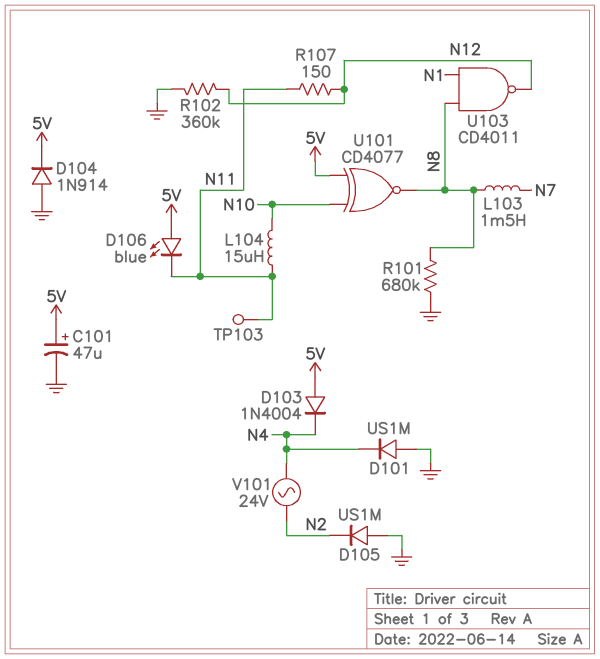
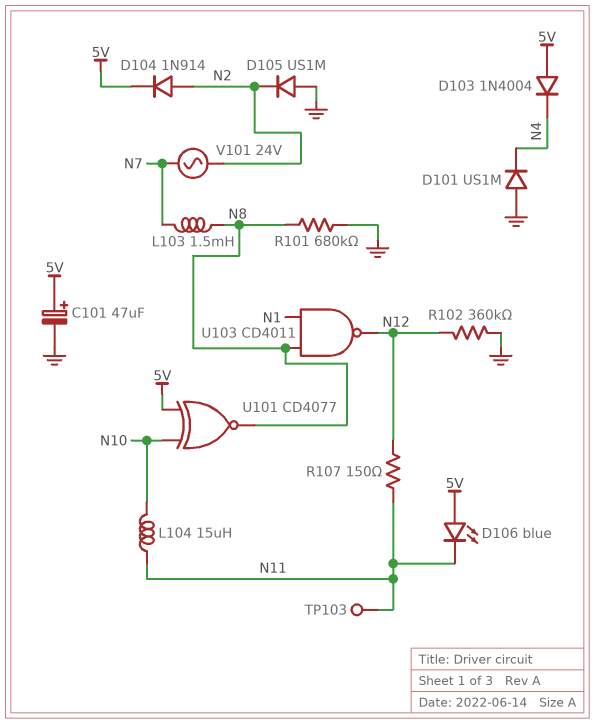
D104: diode 1N914 (A GND, K 5V) -> diode 1N914 (A N2, K 5V)
V101: AC 24V (N2, N4) -> AC 24V (N2, N7)

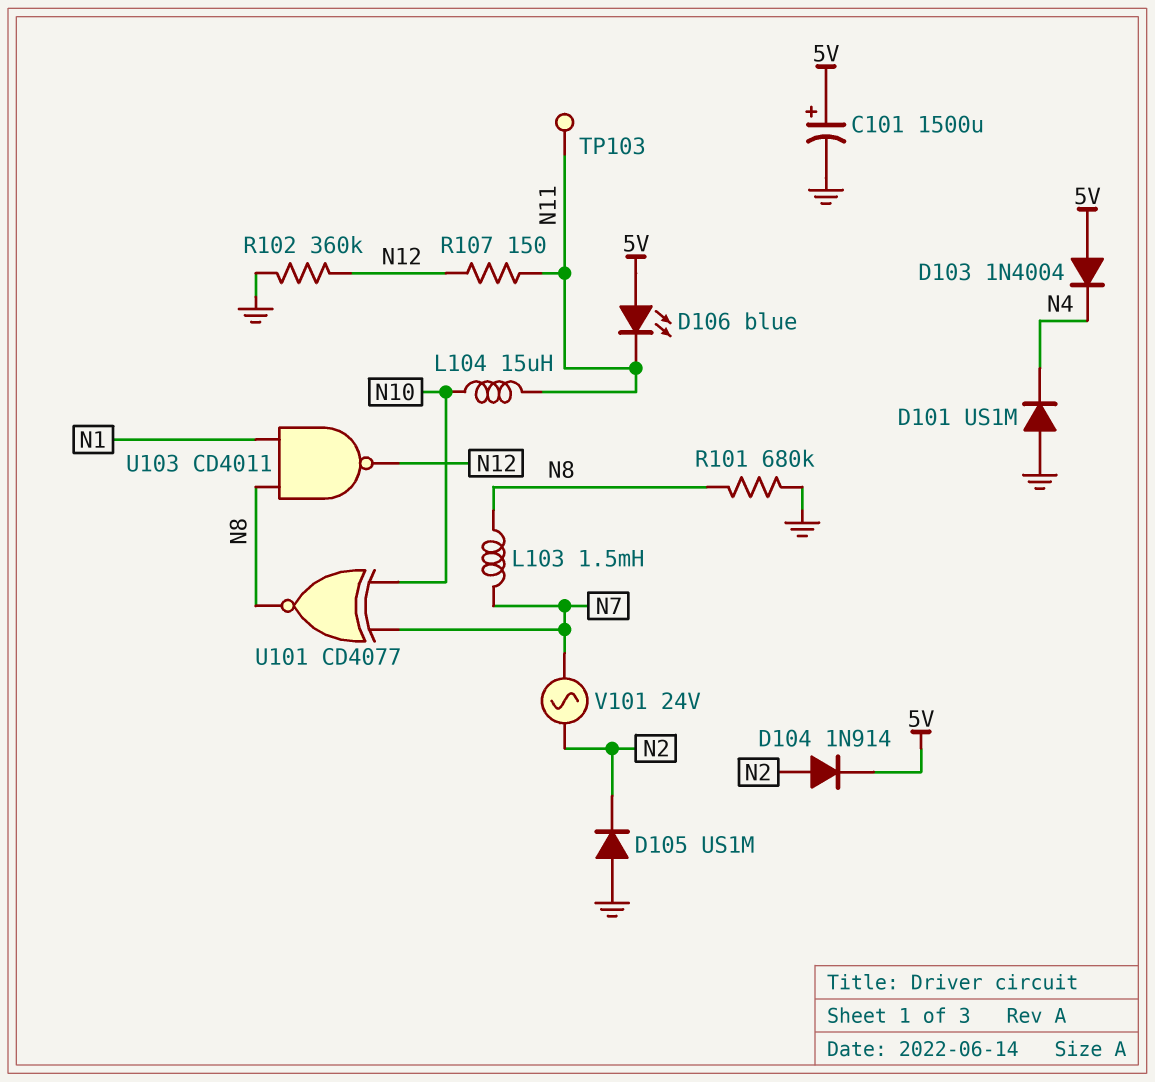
C101: 47uF (plus 5V, minus GND) -> 1500uF (plus 5V, minus GND)
U101: XNOR CD4077 (in 5V, in N10, out N8) -> XNOR CD4077 (in N7, in N10, out N8)

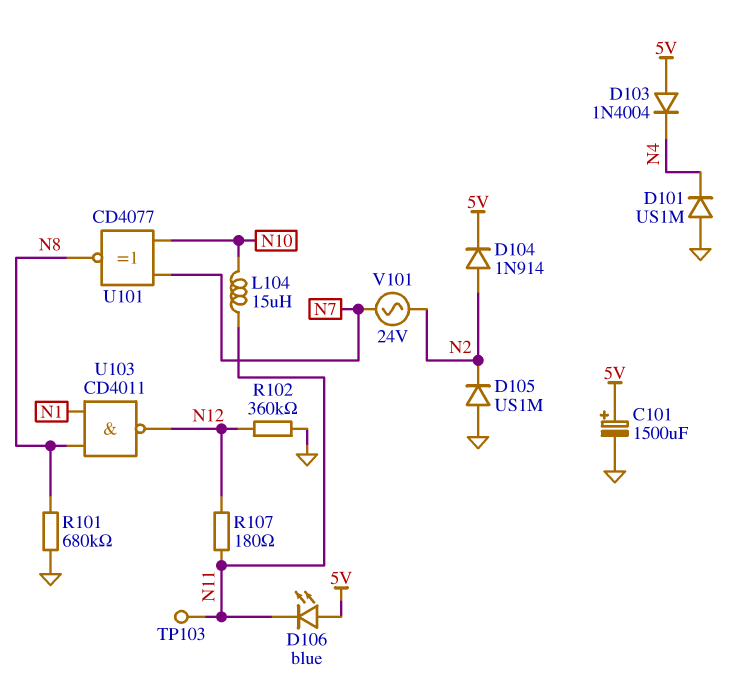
L103: 1.5mH (N7, N8) -> none
R107: 150 (N11, N12) -> 180 (N11, N12)

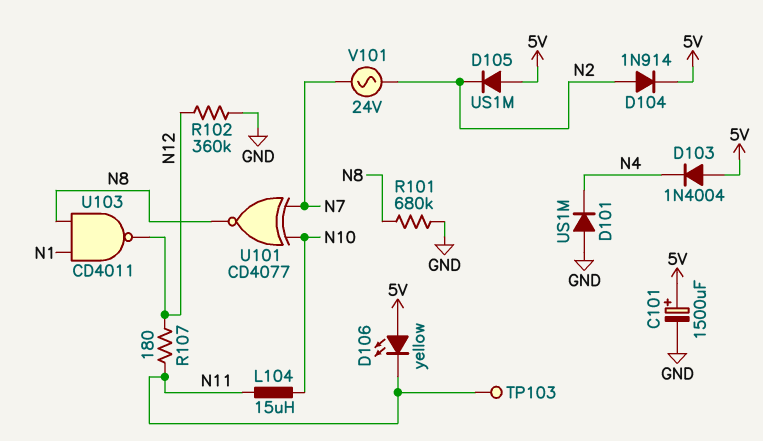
D105: diode US1M (A GND, K N2) -> diode US1M (A 5V, K N2)
D106: LED blue (A 5V, K N11) -> LED yellow (A 5V, K N11)

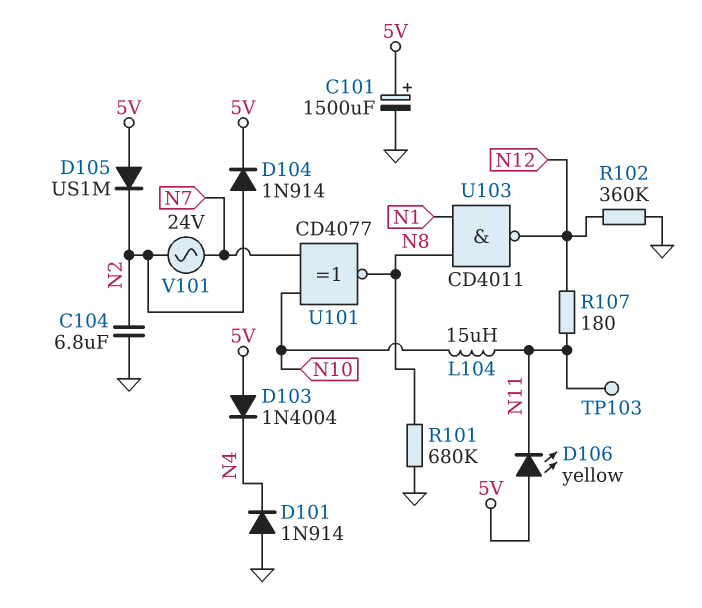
C104: none -> 6.8uF (GND, N2)
D101: diode US1M (A GND, K N4) -> diode 1N914 (A GND, K N4)

